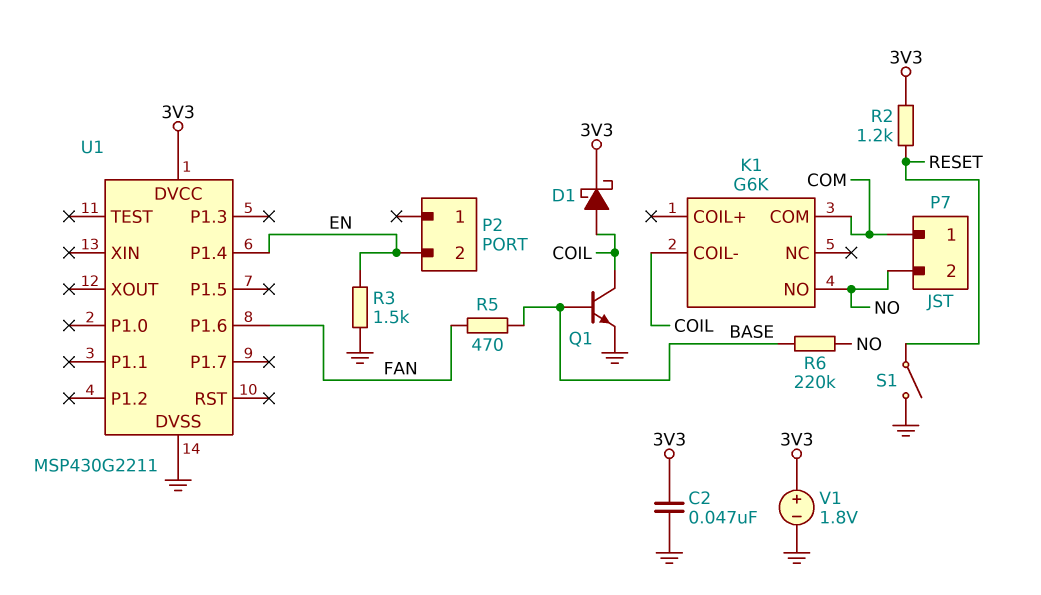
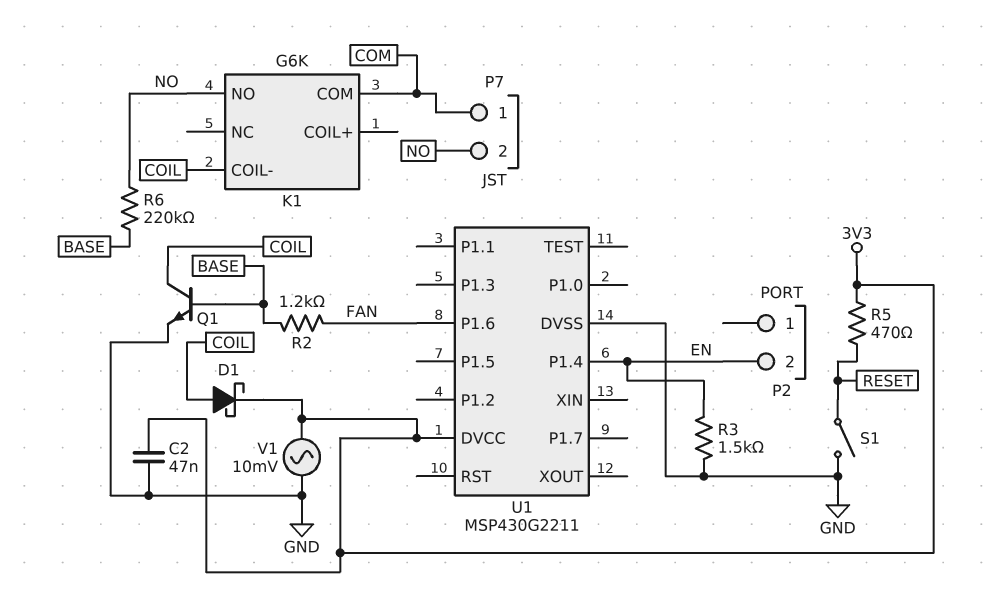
R2: 1.2k (3V3, RESET) -> 1.2k (BASE, FAN)
R5: 470 (BASE, FAN) -> 470 (3V3, RESET)
V1: 1.8V (plus 3V3, minus GND) -> AC 10mV (3V3, GND)

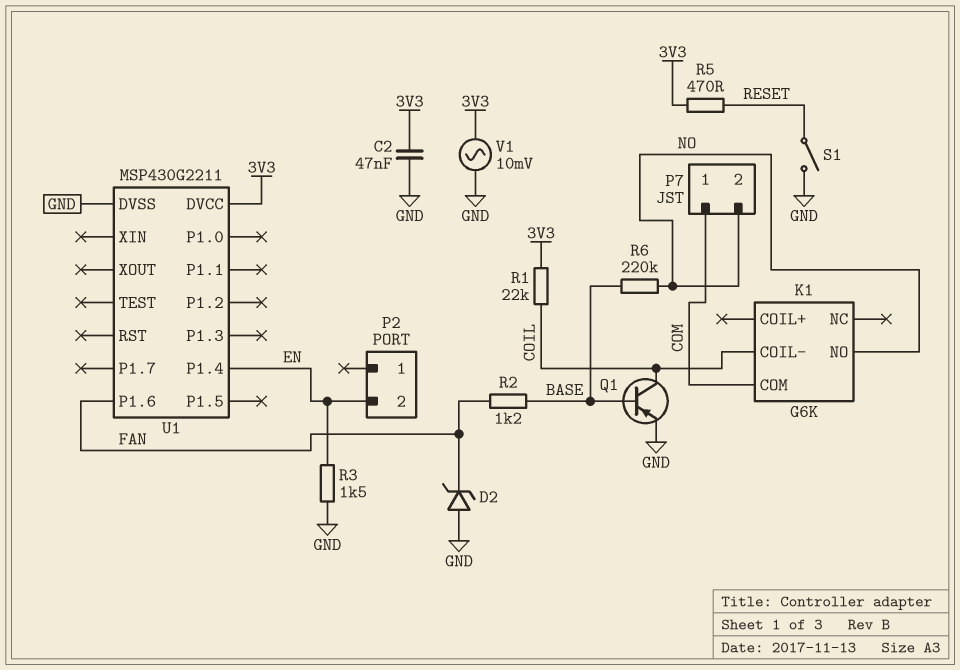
D1: schottky (A COIL, K 3V3) -> none
D2: none -> zener (A GND, K FAN)
Q1: NPN (B BASE, C COIL, E GND) -> PNP (B BASE, C COIL, E GND)
R1: none -> 22k (3V3, COIL)

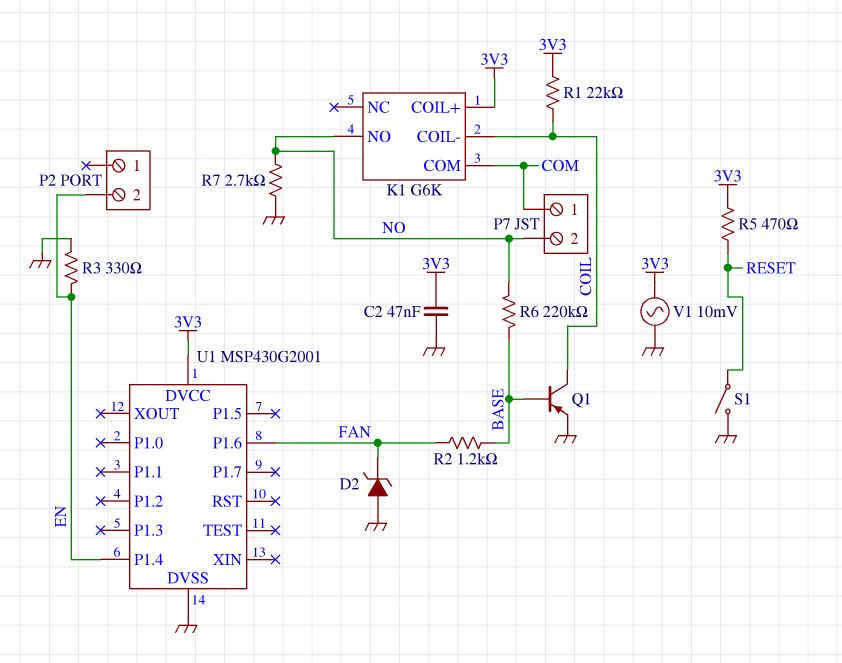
K1 pin COIL+: none -> 3V3
R3: 1.5k (EN, GND) -> 330 (EN, GND)
R7: none -> 2.7k (GND, NO)
U1: MSP430G2211 -> MSP430G2001

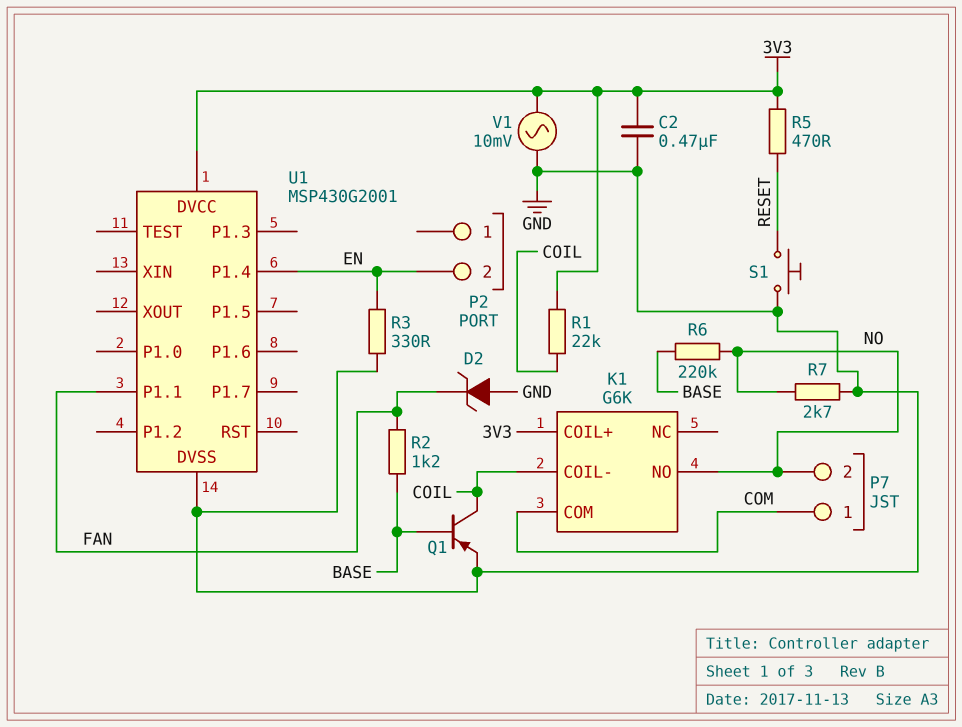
C2: 47nF (3V3, GND) -> 470nF (3V3, GND)
S1: switch (GND, RESET) -> button (GND, RESET)
U1 pin P1.1: none -> FAN
U1 pin P1.6: FAN -> none

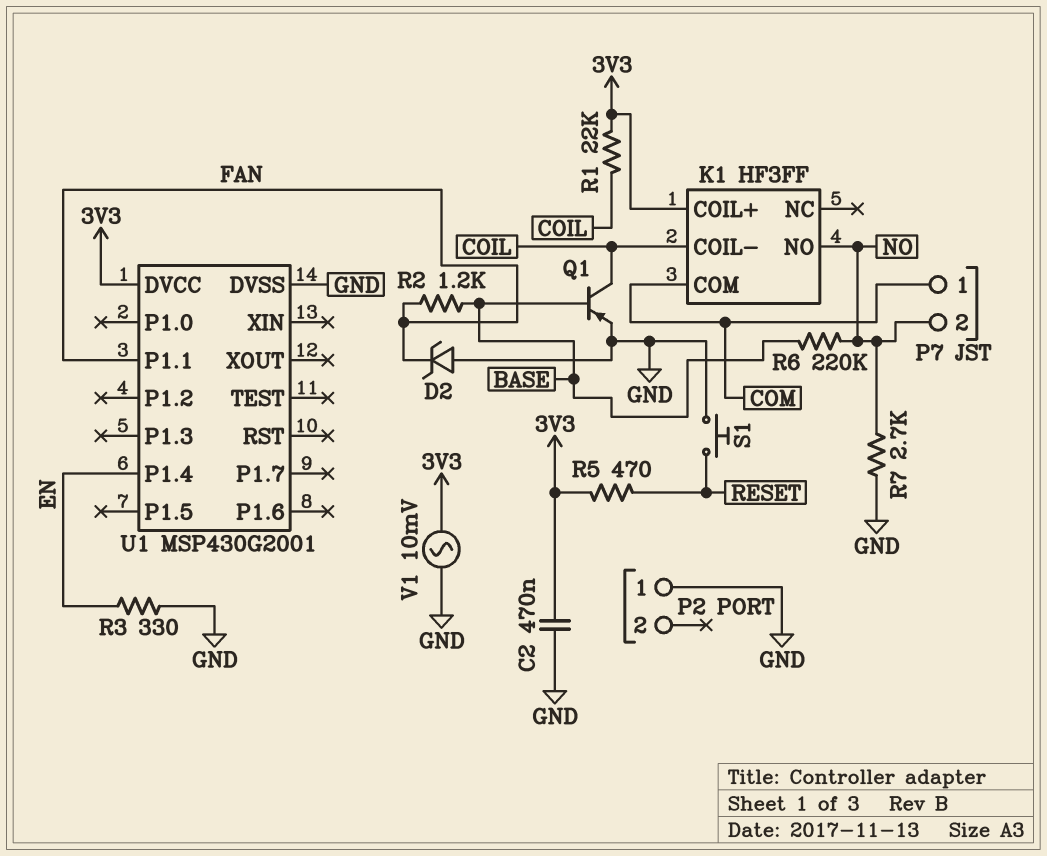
K1: G6K -> HF3FF
P2 pin 1: none -> GND
P2 pin 2: EN -> none

